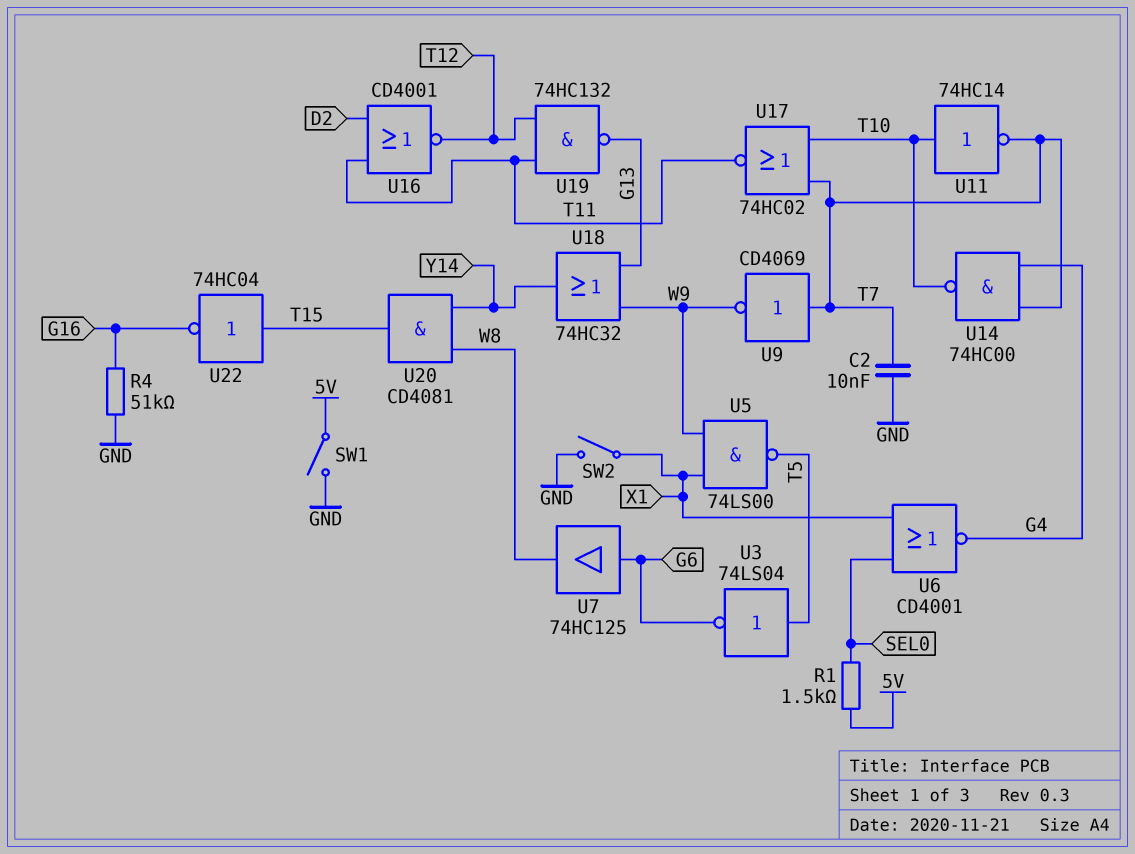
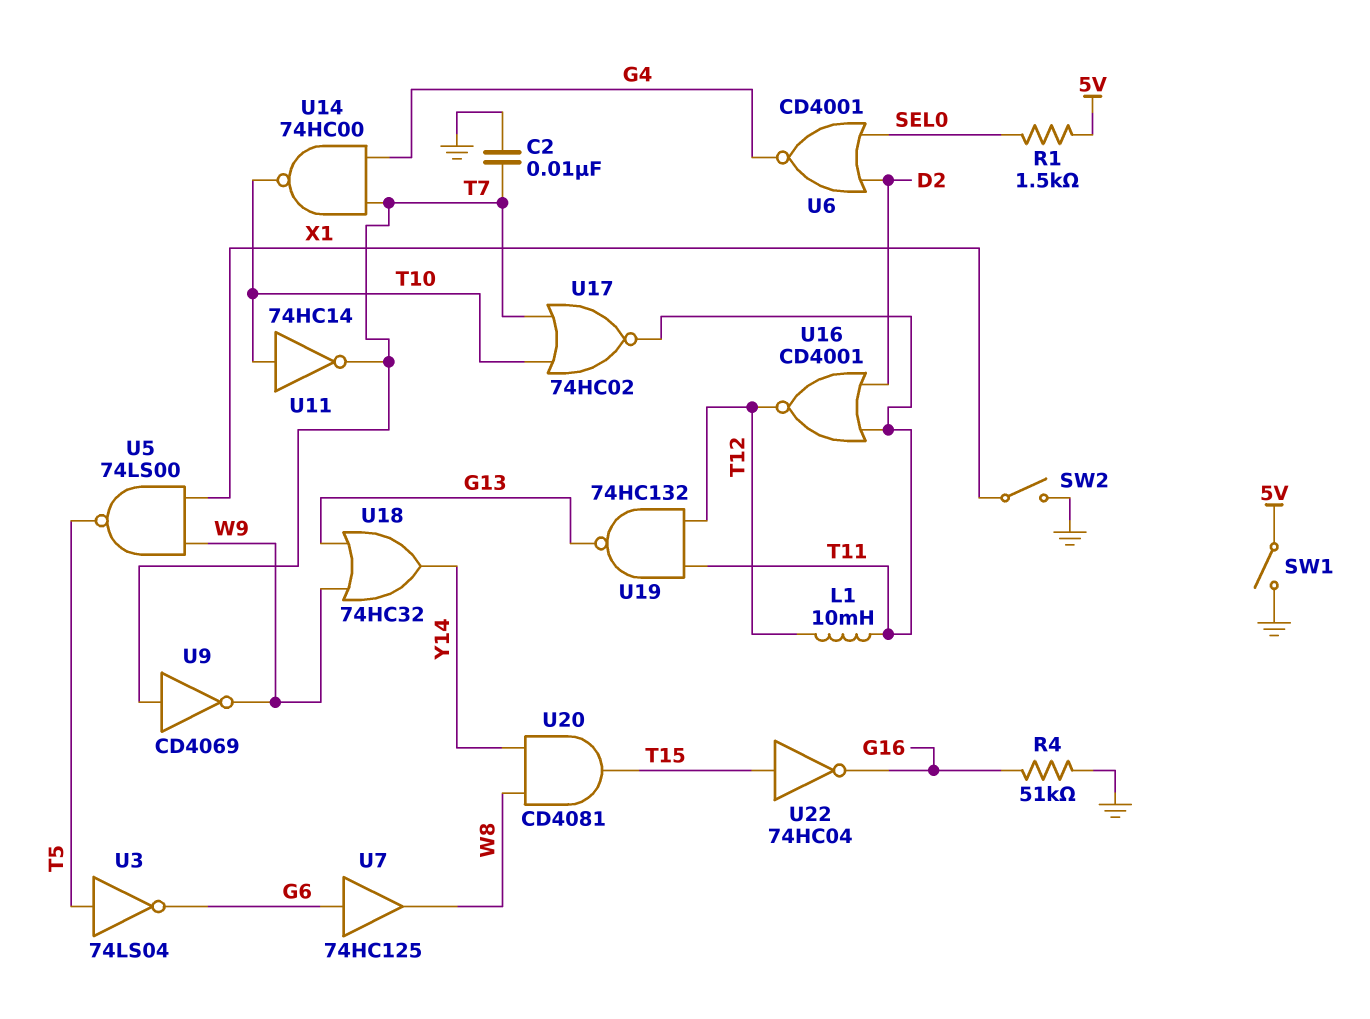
L1: none -> 10mH (T11, T12)
U6: NOR CD4001 (in SEL0, in X1, out G4) -> NOR CD4001 (in D2, in SEL0, out G4)

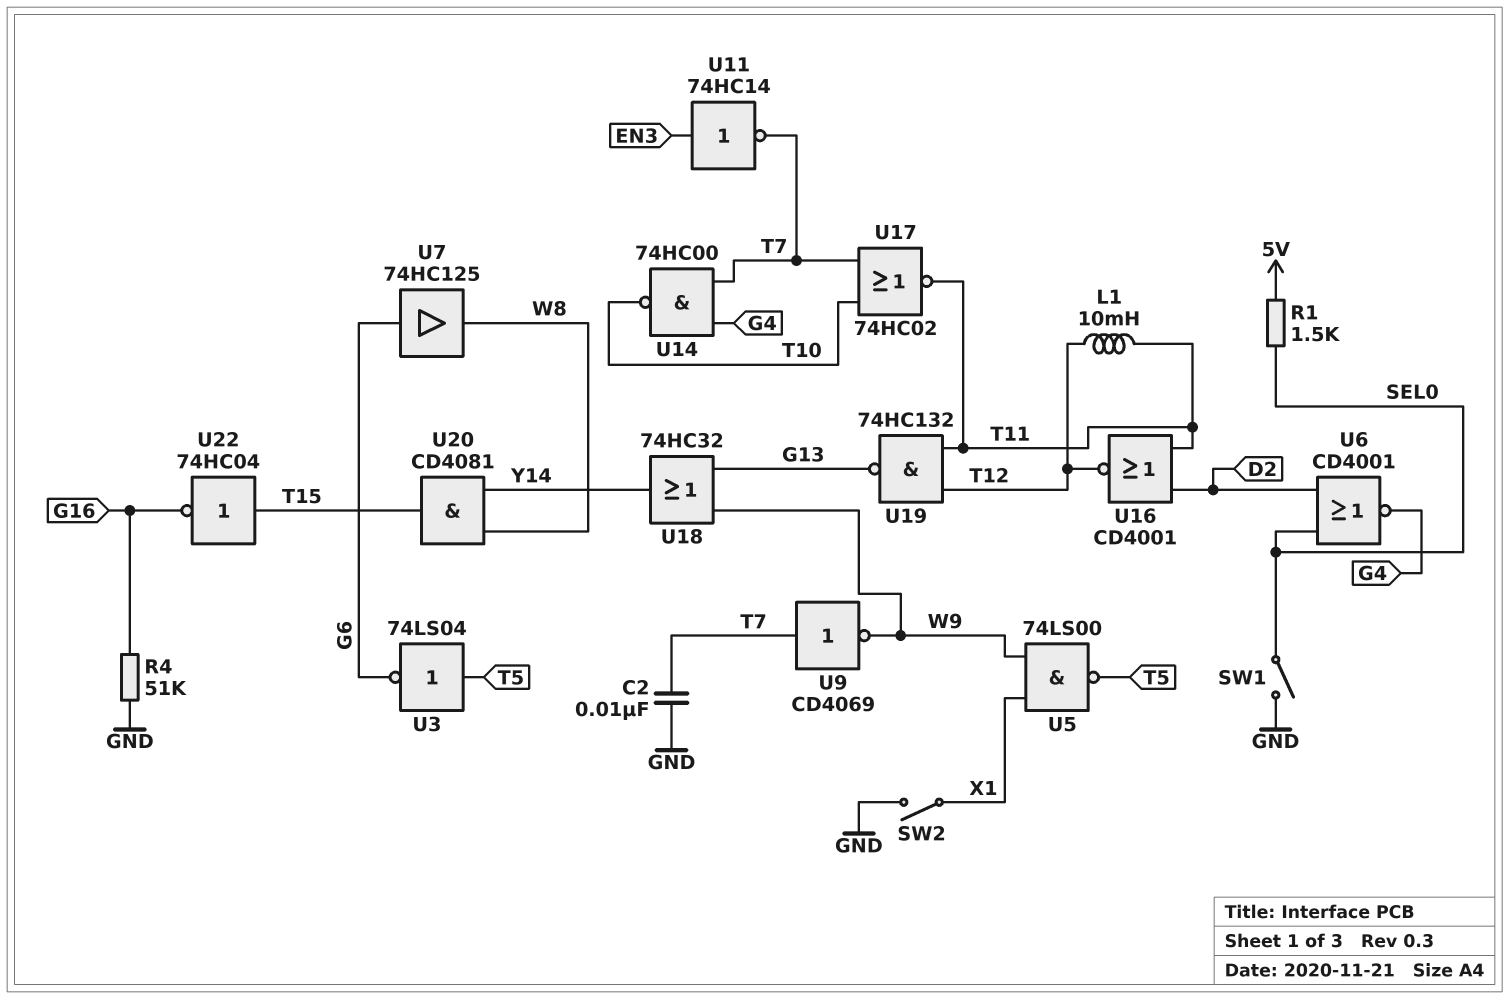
SW1: switch (5V, GND) -> switch (GND, SEL0)
U11: NOT 74HC14 (in T10, out T7) -> NOT 74HC14 (in EN3, out T7)

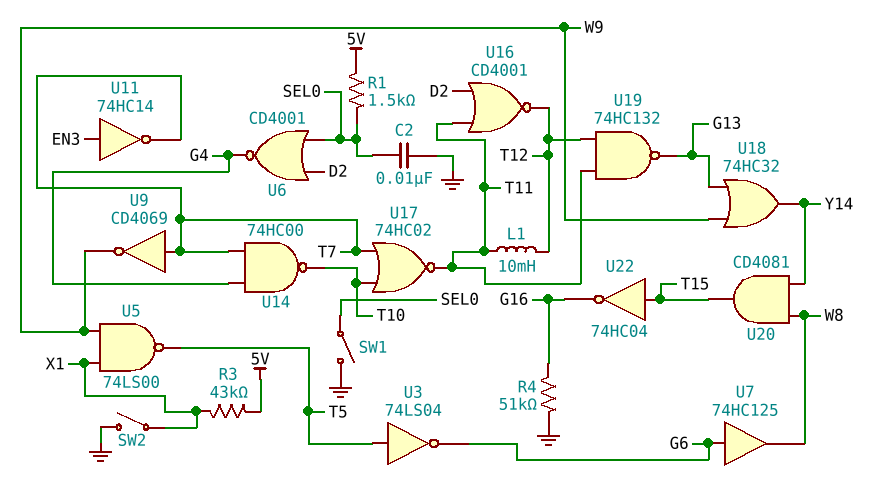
C2: 10nF (GND, T7) -> 10nF (GND, SEL0)
R3: none -> 43k (5V, X1)

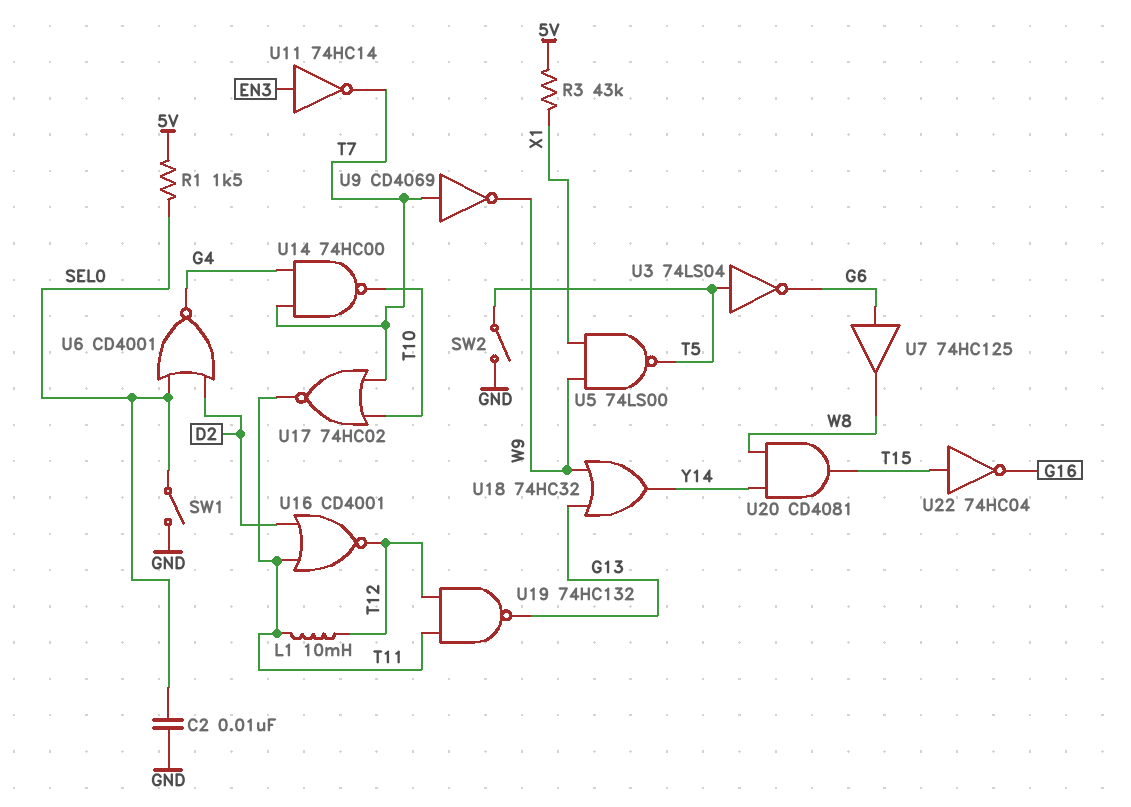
R4: 51k (G16, GND) -> none
SW2: switch (GND, X1) -> switch (GND, T5)

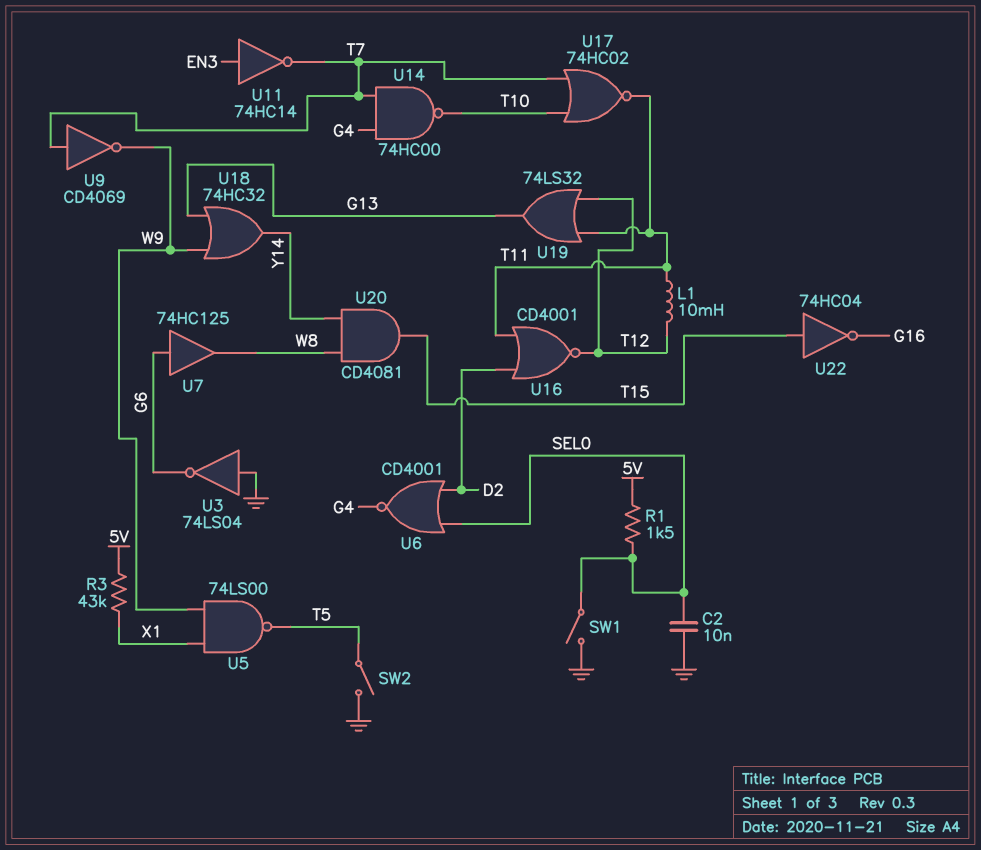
U3: NOT 74LS04 (in T5, out G6) -> NOT 74LS04 (in GND, out G6)
U19: NAND 74HC132 (in T11, in T12, out G13) -> OR 74LS32 (in T11, in T12, out G13)

